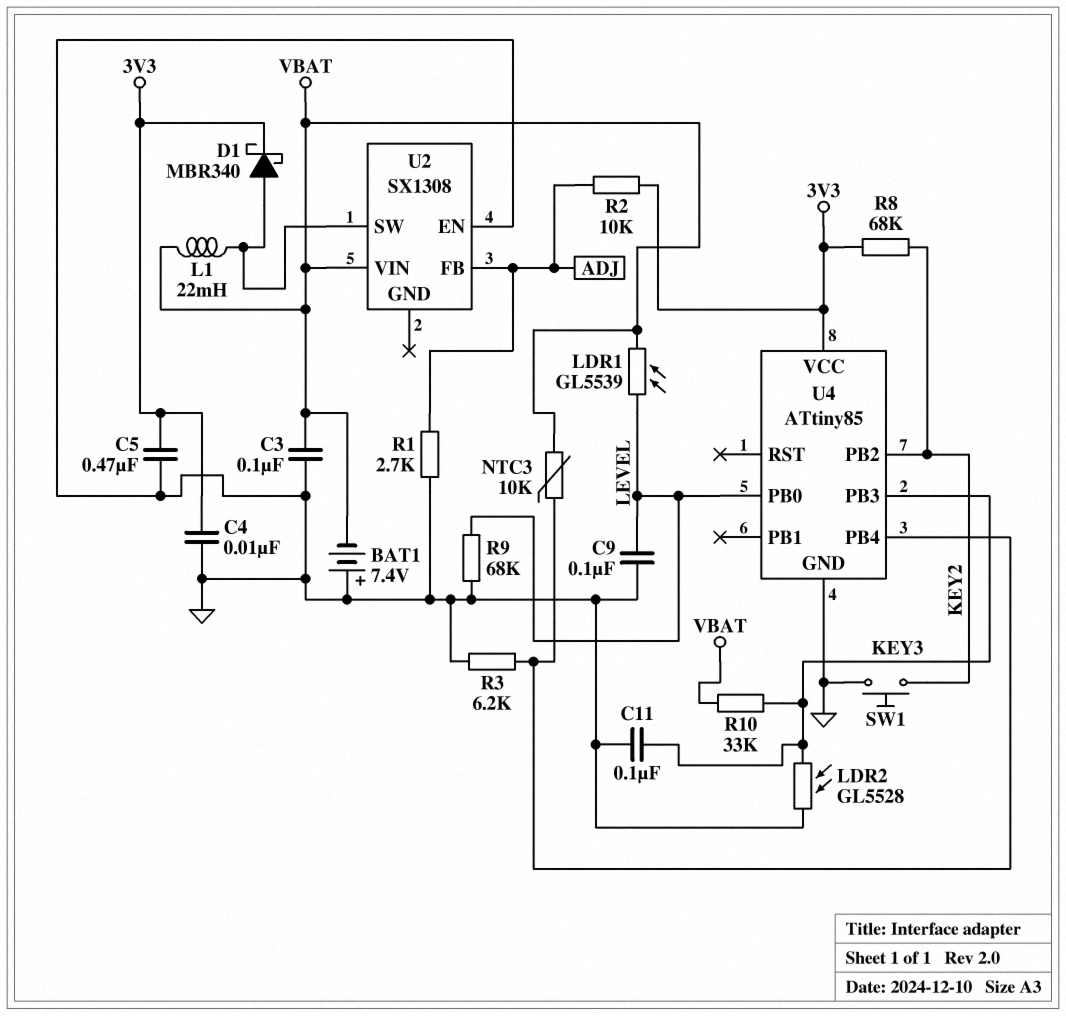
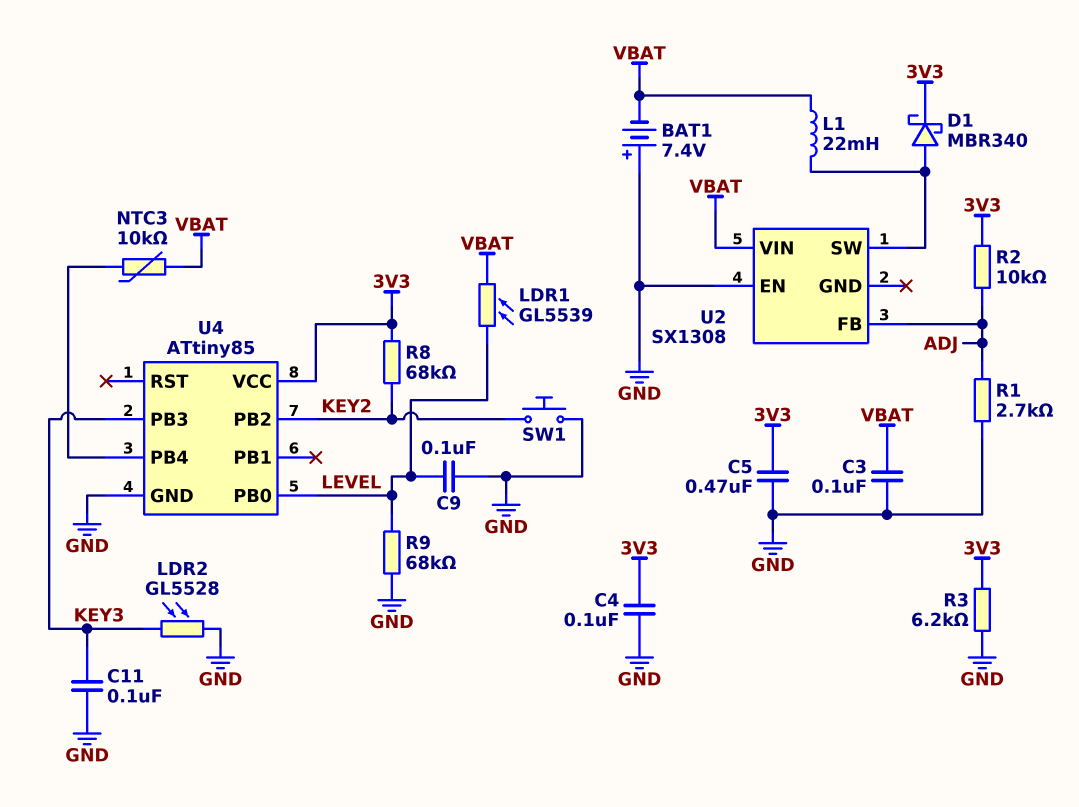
C4: 10nF (3V3, GND) -> 100nF (3V3, GND)
R3: 6.2k (GND, U4/PB4) -> 6.2k (3V3, GND)
R10: 33k (KEY3, VBAT) -> none

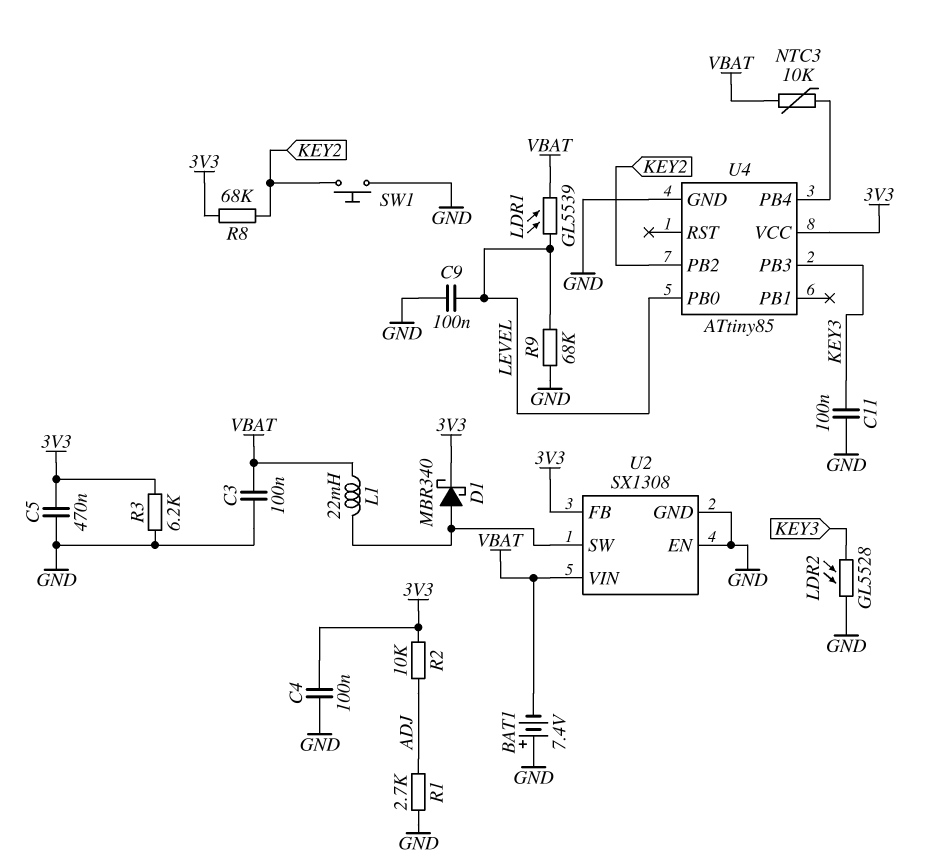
U2 pin FB: ADJ -> 3V3
U2 pin GND: none -> GND

